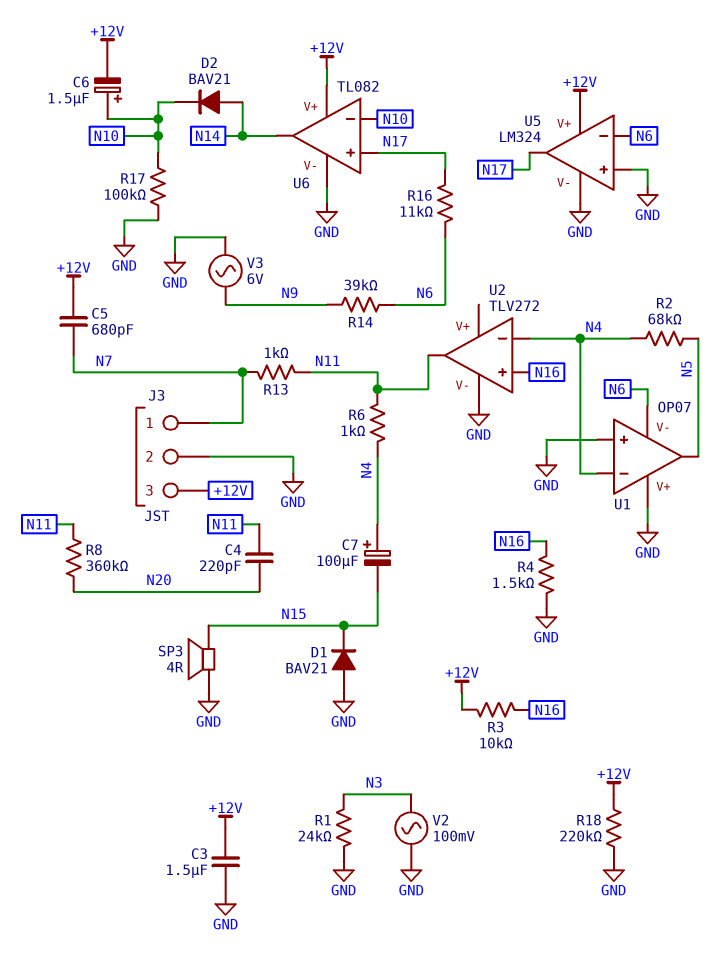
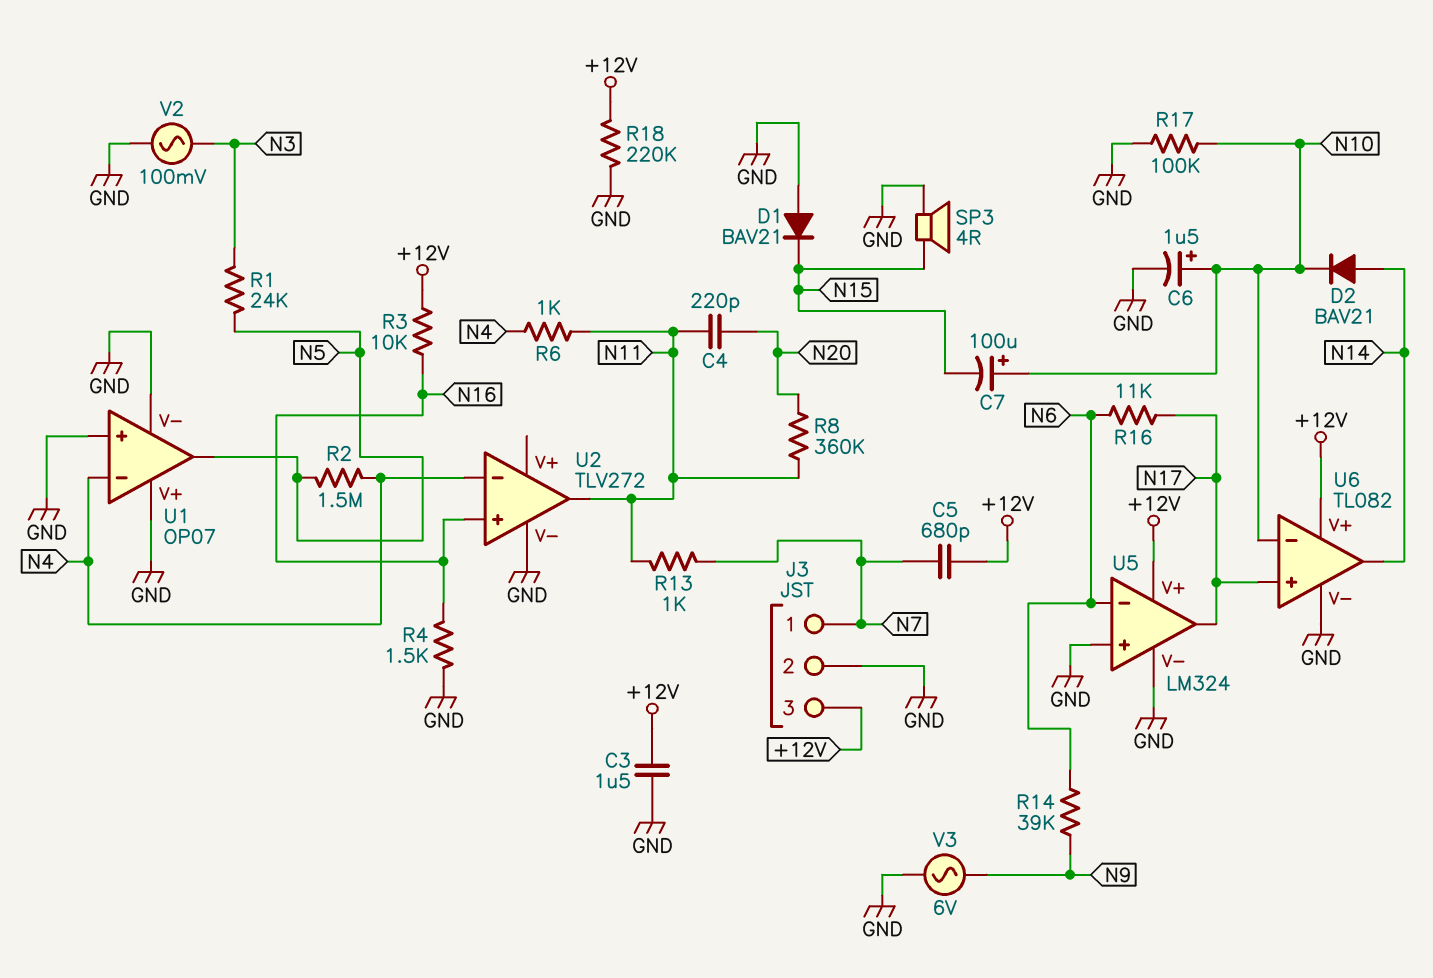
C6: 1.5uF (plus N10, minus +12V) -> 1.5uF (plus N10, minus GND)
C7: 100uF (plus N4, minus N15) -> 100uF (plus N10, minus N15)
R1: 24k (GND, N3) -> 24k (N3, N5)
R2: 68k (N4, N5) -> 1.5M (N4, N5)
U1 pin V-: N6 -> GND

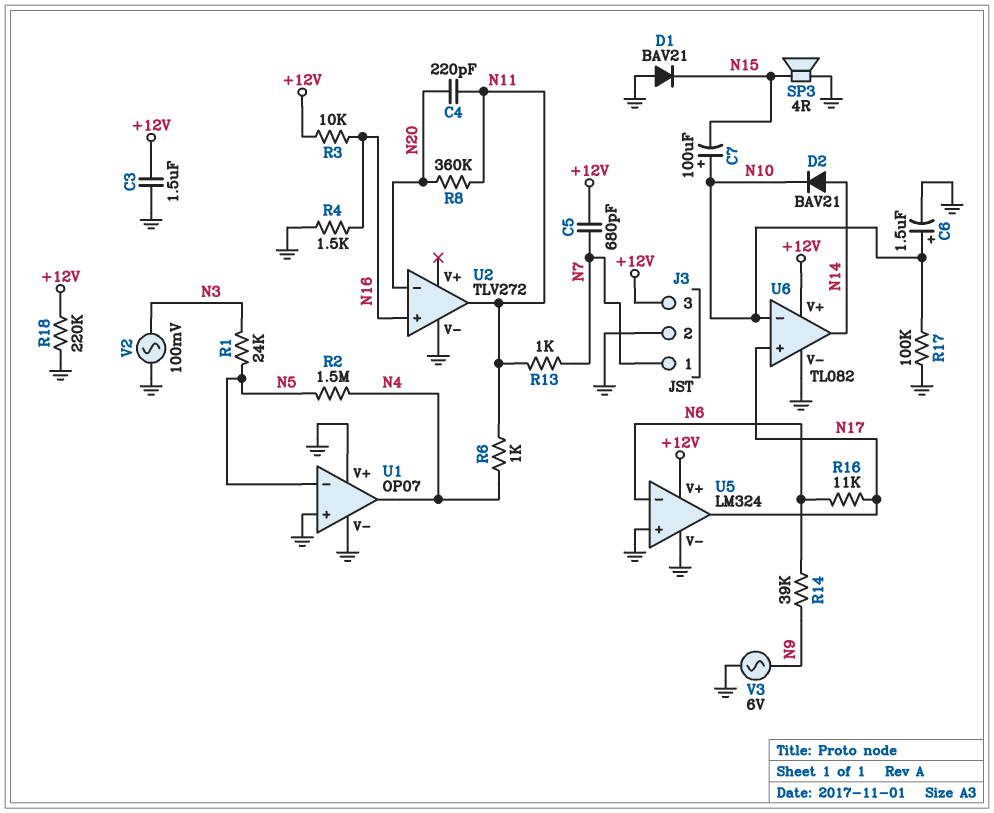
U1 pin in-: N4 -> N5
U1 pin out: N5 -> N4
U2 pin in-: N4 -> N20

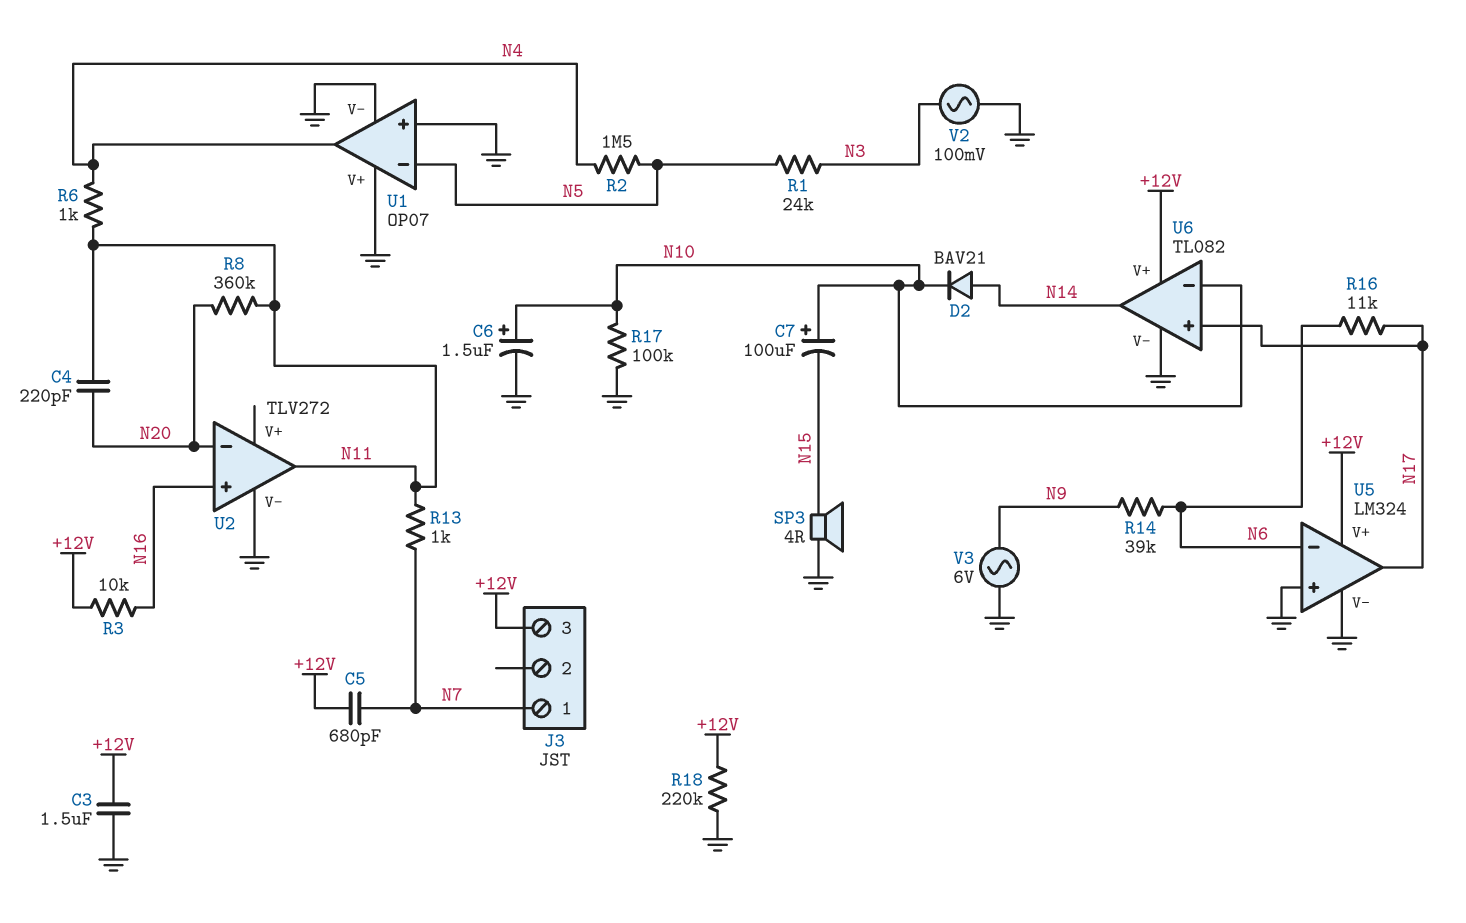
D1: diode BAV21 (A GND, K N15) -> none
J3 pin 2: GND -> none
R4: 1.5k (GND, N16) -> none

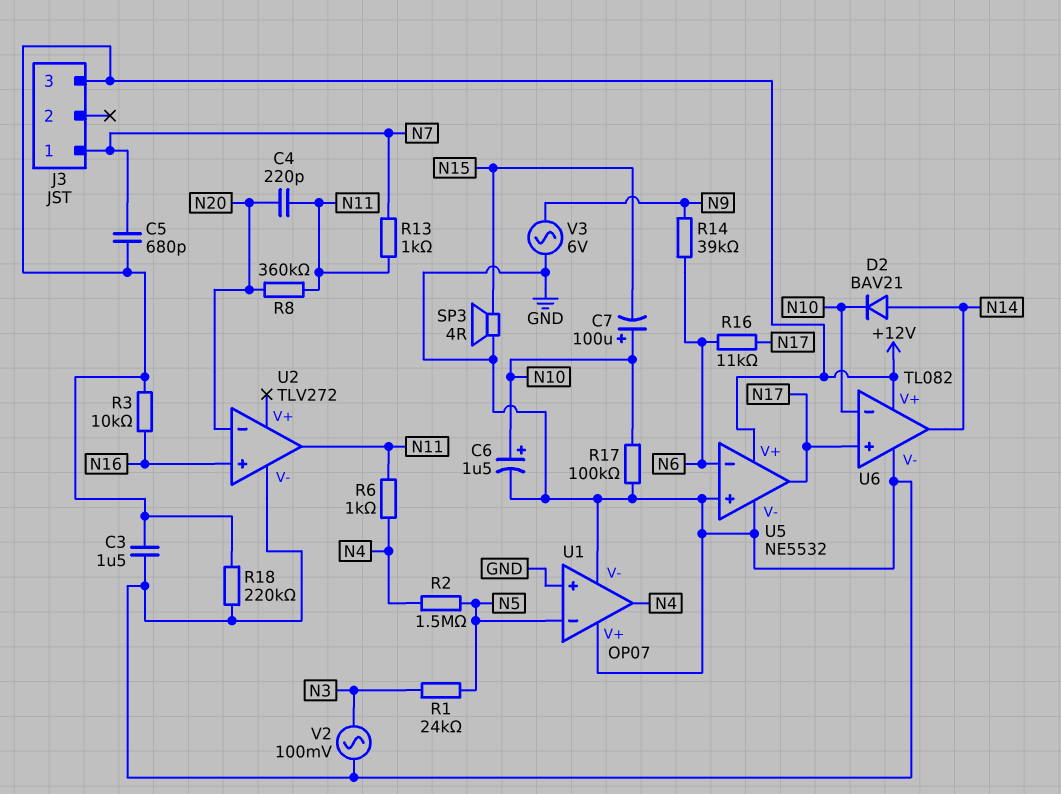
U5: LM324 -> NE5532

